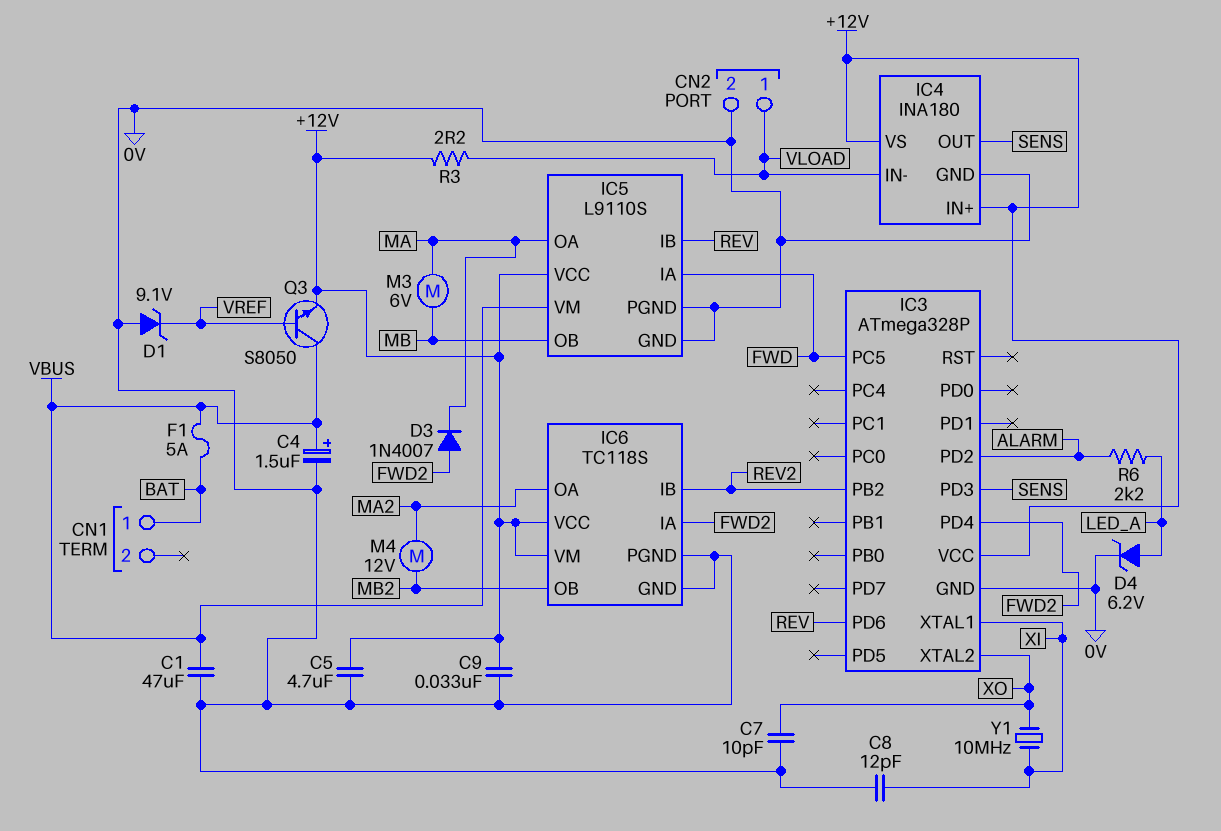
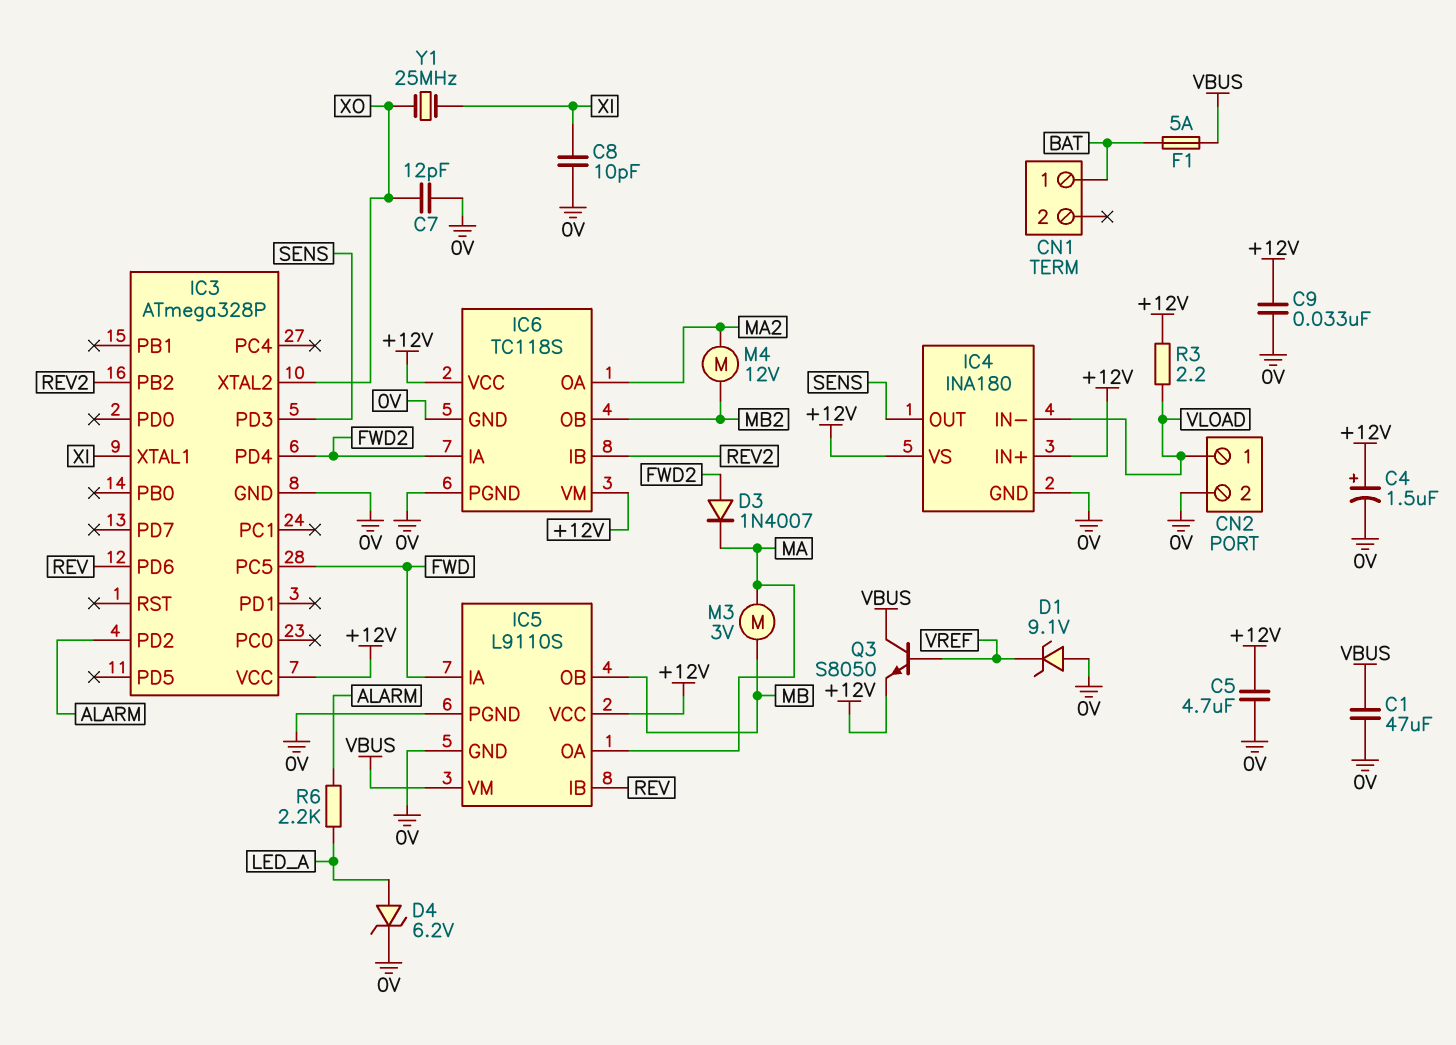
C4: 1.5uF (plus VBUS, minus 0V) -> 1.5uF (plus +12V, minus 0V)
C7: 10pF (0V, XO) -> 12pF (0V, XO)
C8: 12pF (0V, XI) -> 10pF (0V, XI)
M3: motor 6V (MA, MB) -> motor 3V (MA, MB)
Y1: 10MHz (XI, XO) -> 25MHz (XI, XO)

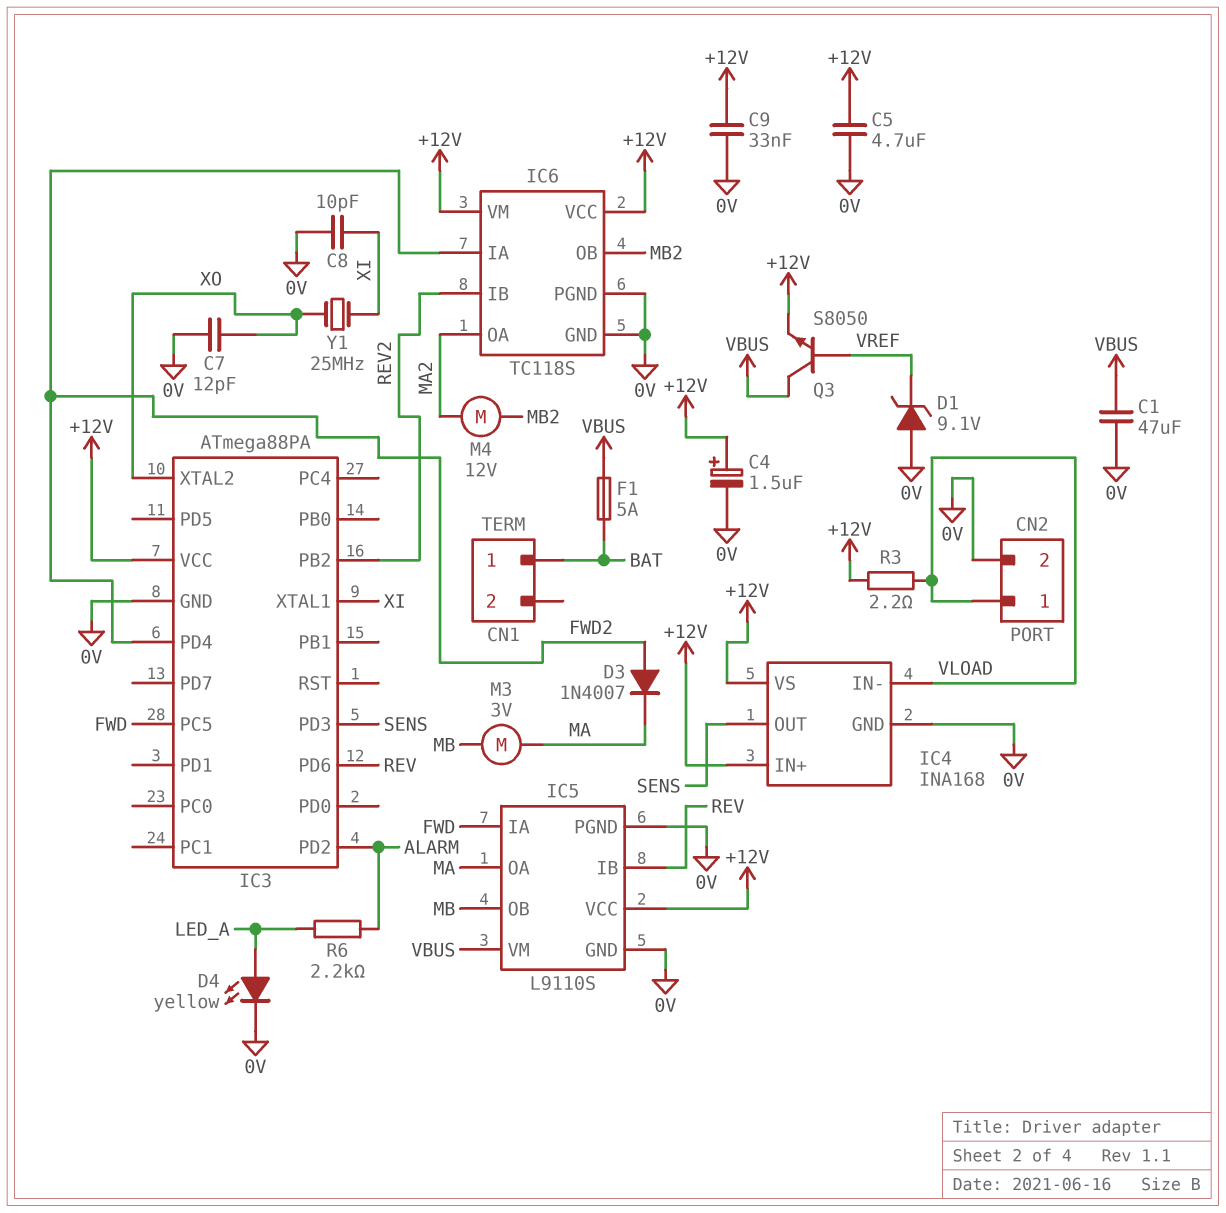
D4: zener 6.2V (A LED_A, K 0V) -> LED yellow (A LED_A, K 0V)
IC3: ATmega328P -> ATmega88PA
IC4: INA180 -> INA168

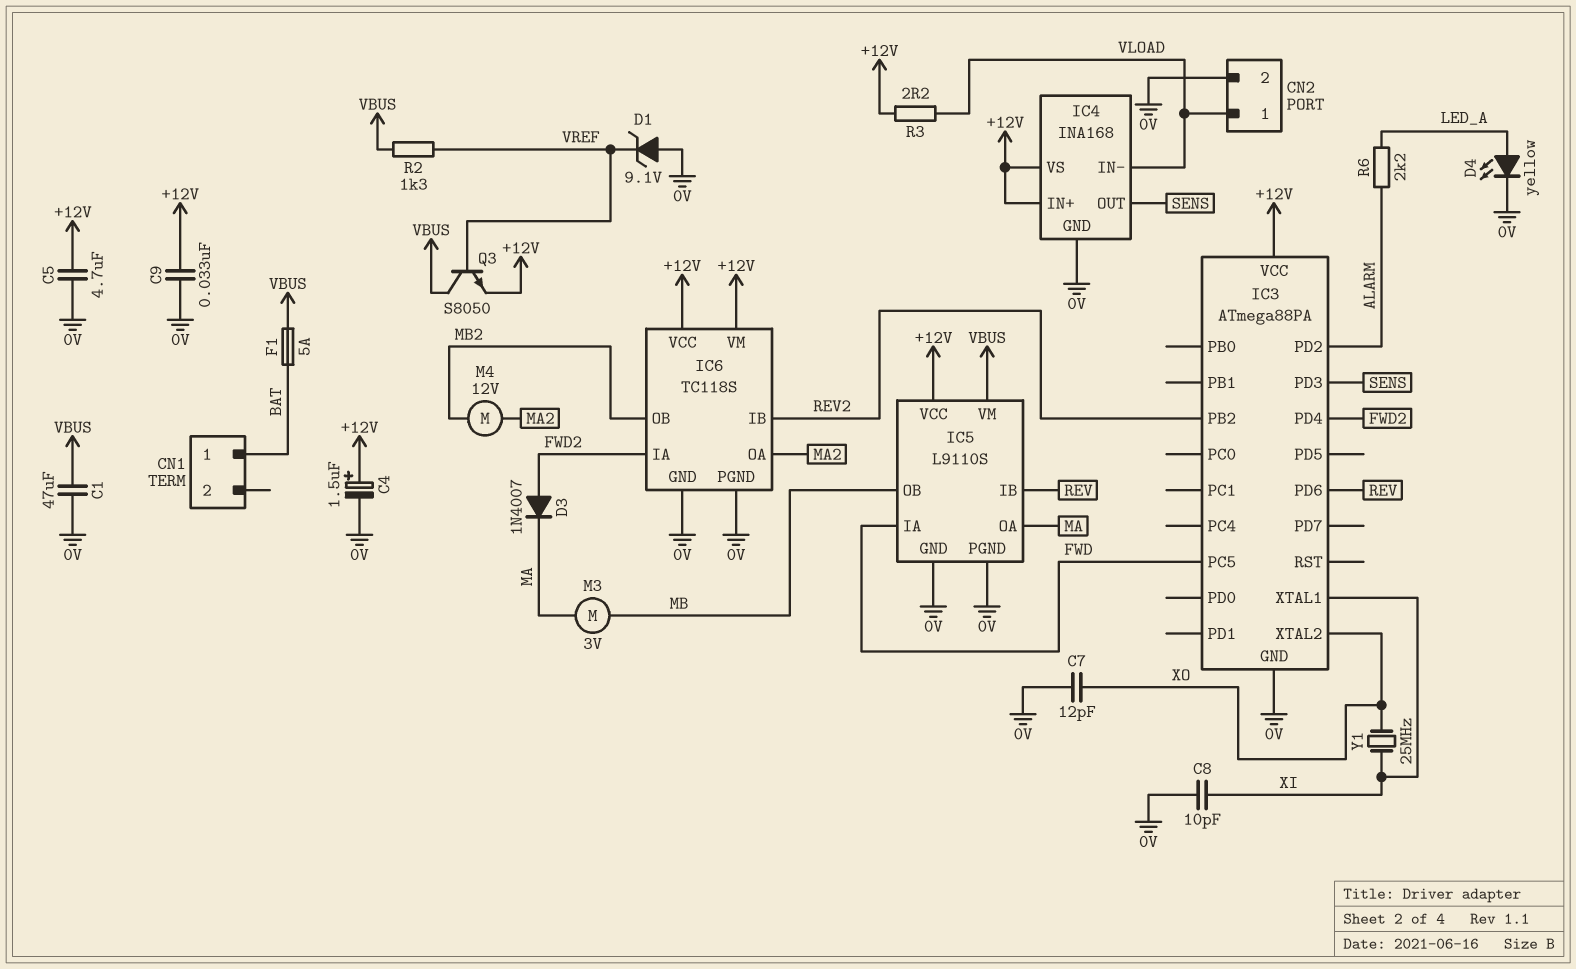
R2: none -> 1.3k (VBUS, VREF)

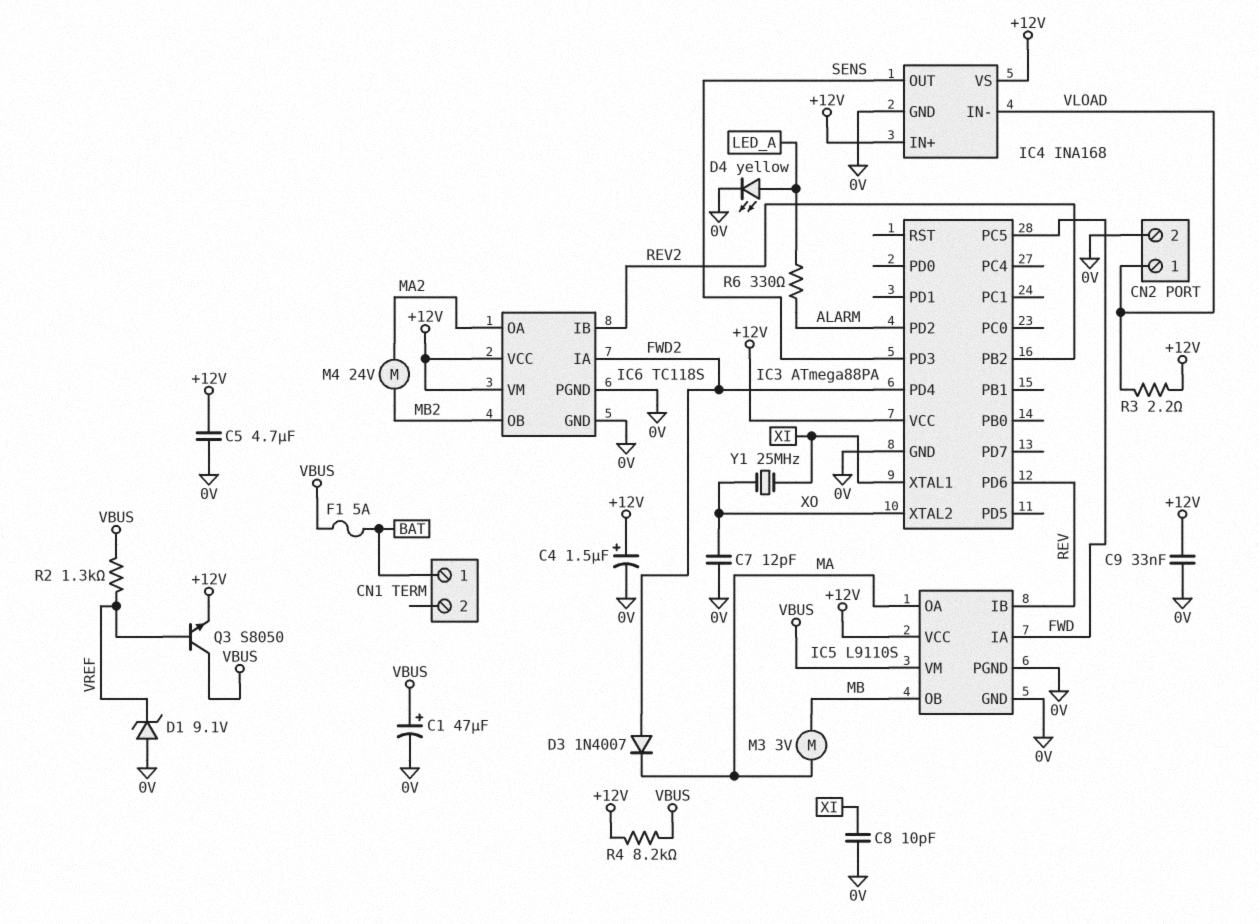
C1: 47uF (0V, VBUS) -> 47uF (plus VBUS, minus 0V)
M4: motor 12V (MA2, MB2) -> motor 24V (MA2, MB2)
R4: none -> 8.2k (+12V, VBUS)
R6: 2.2k (ALARM, LED_A) -> 330 (ALARM, LED_A)

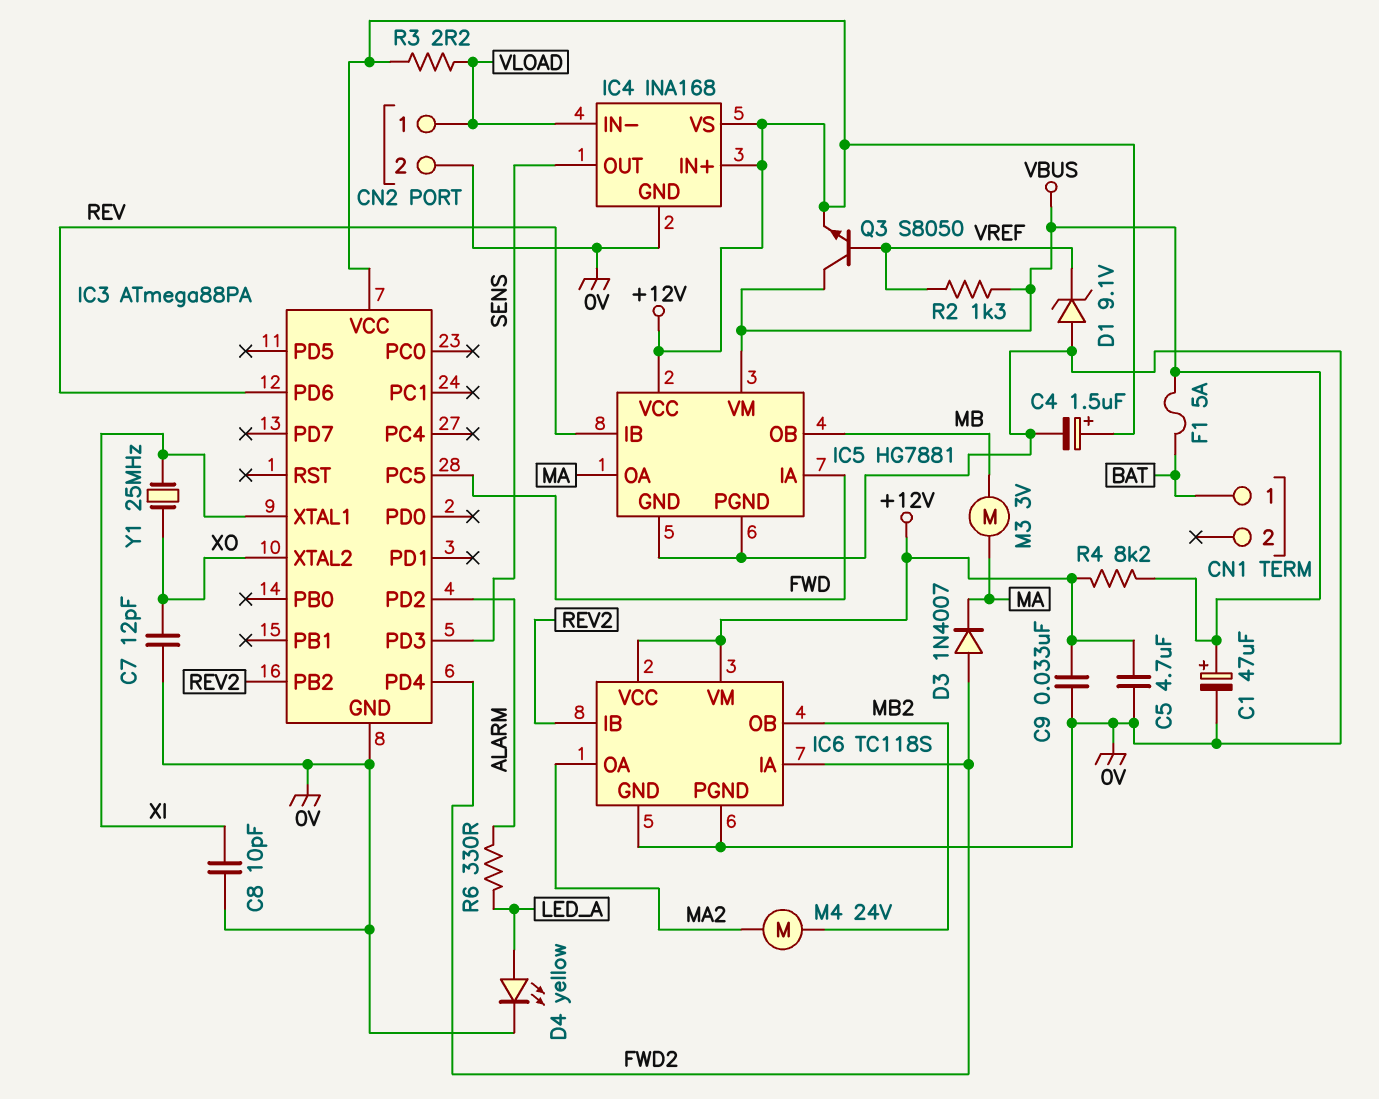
IC5: L9110S -> HG7881

